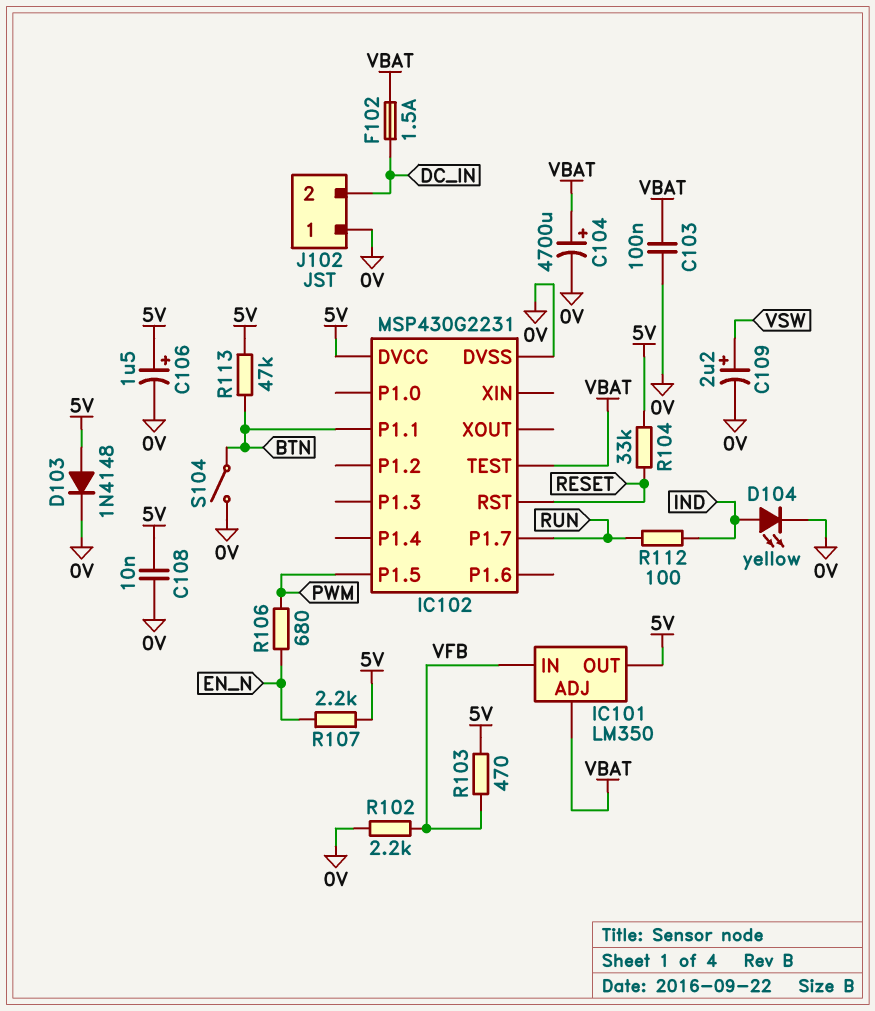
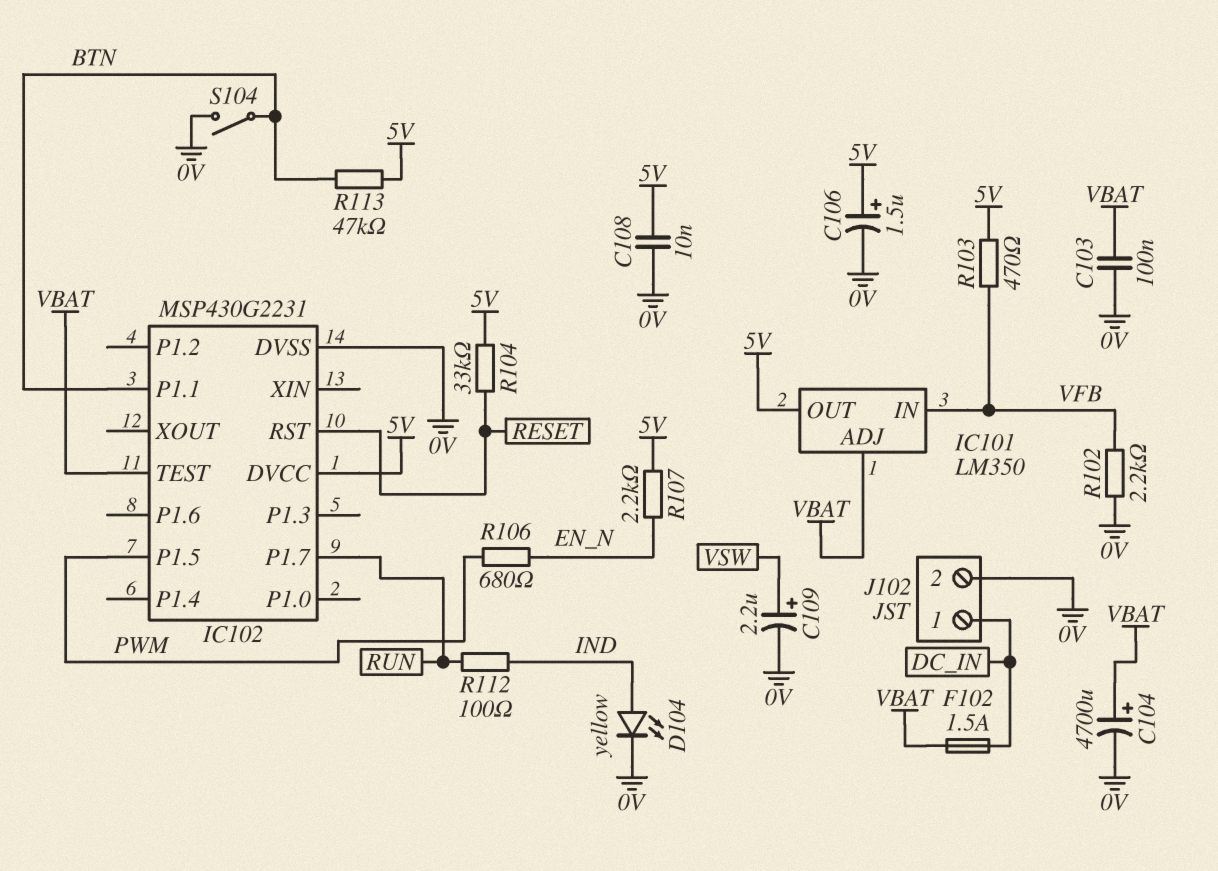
D103: diode 1N4148 (A 5V, K 0V) -> none
J102 pin 1: 0V -> DC_IN
J102 pin 2: DC_IN -> 0V

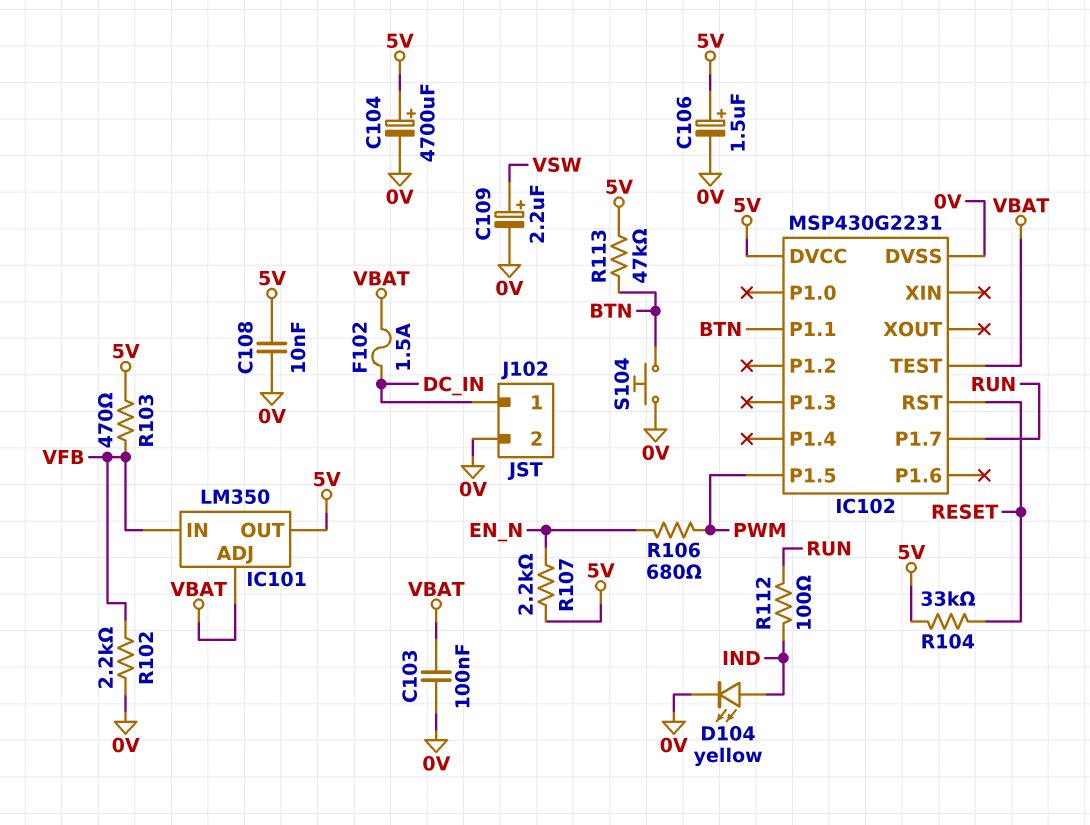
C104: 4700uF (plus VBAT, minus 0V) -> 4700uF (plus 5V, minus 0V)
S104: switch (0V, BTN) -> button (0V, BTN)

